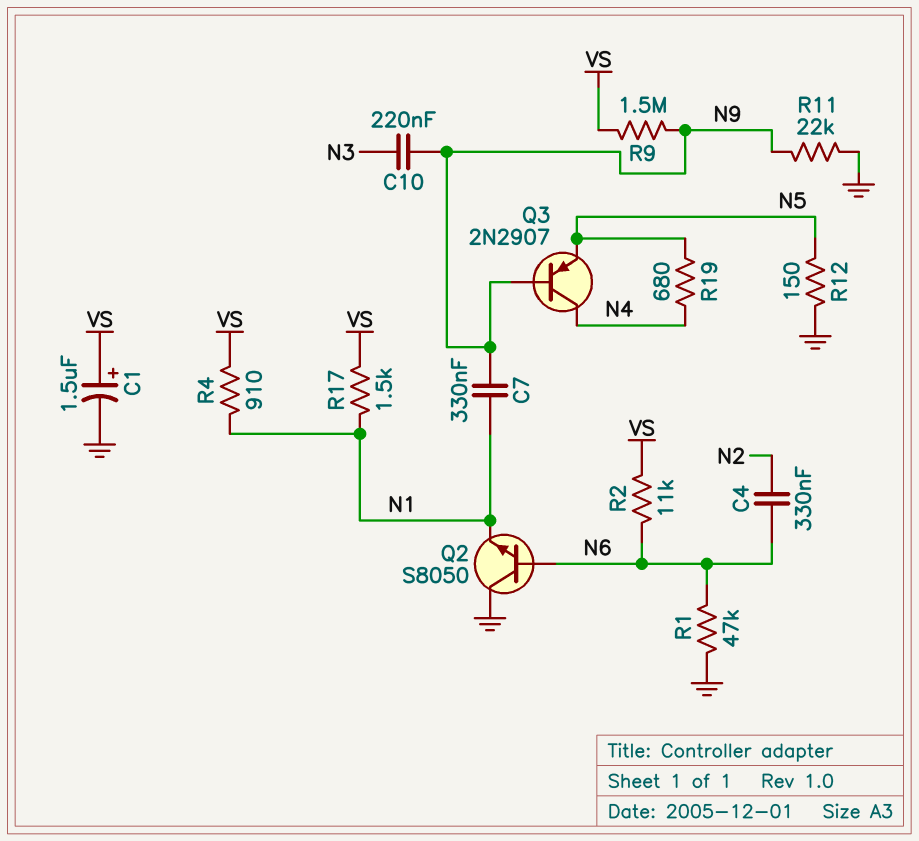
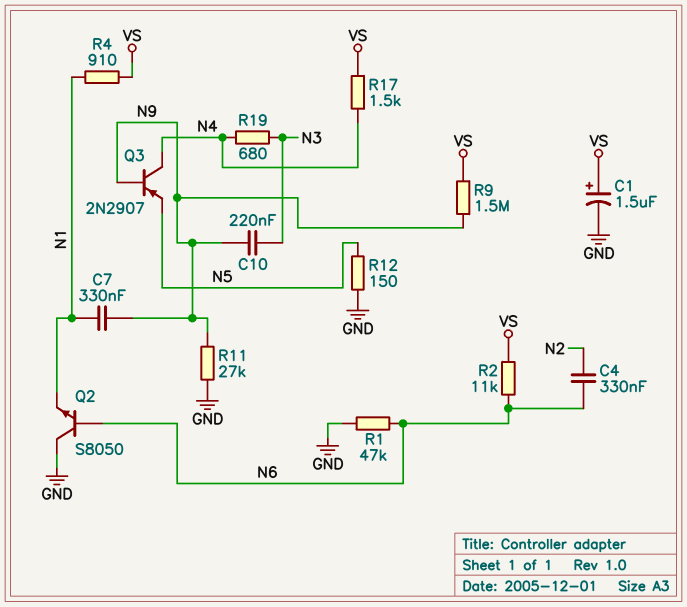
R11: 22k (GND, N9) -> 27k (GND, N9)
R17: 1.5k (N1, VS) -> 1.5k (N4, VS)
R19: 680 (N4, N5) -> 680 (N3, N4)

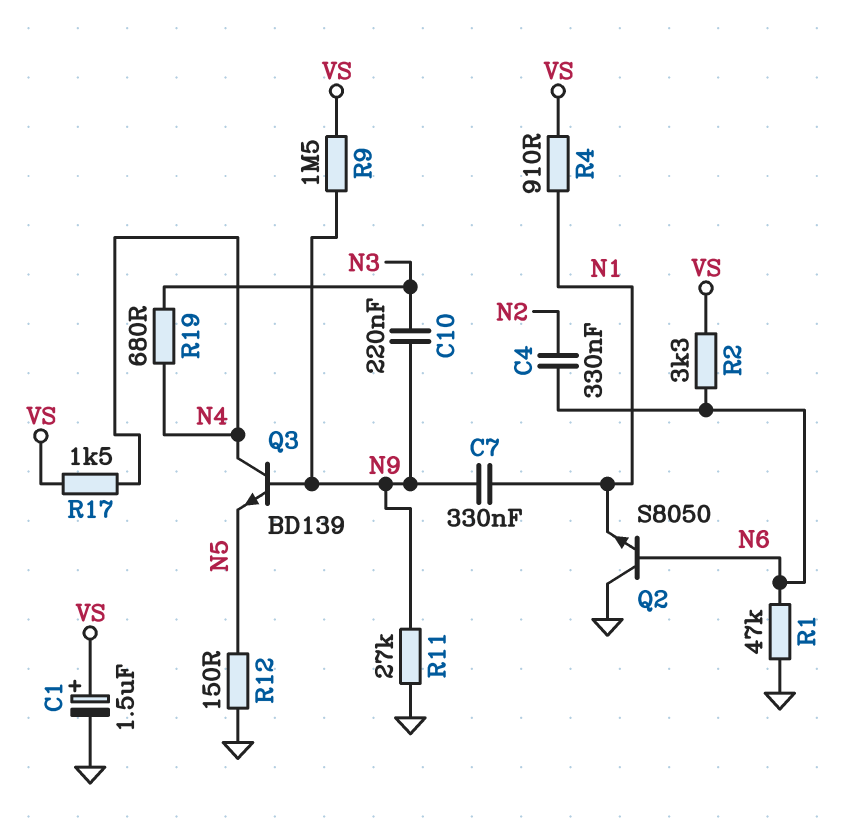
Q3: PNP 2N2907 (B N9, C N4, E N5) -> NPN BD139 (B N9, C N4, E N5)
R2: 11k (N6, VS) -> 3.3k (N6, VS)

